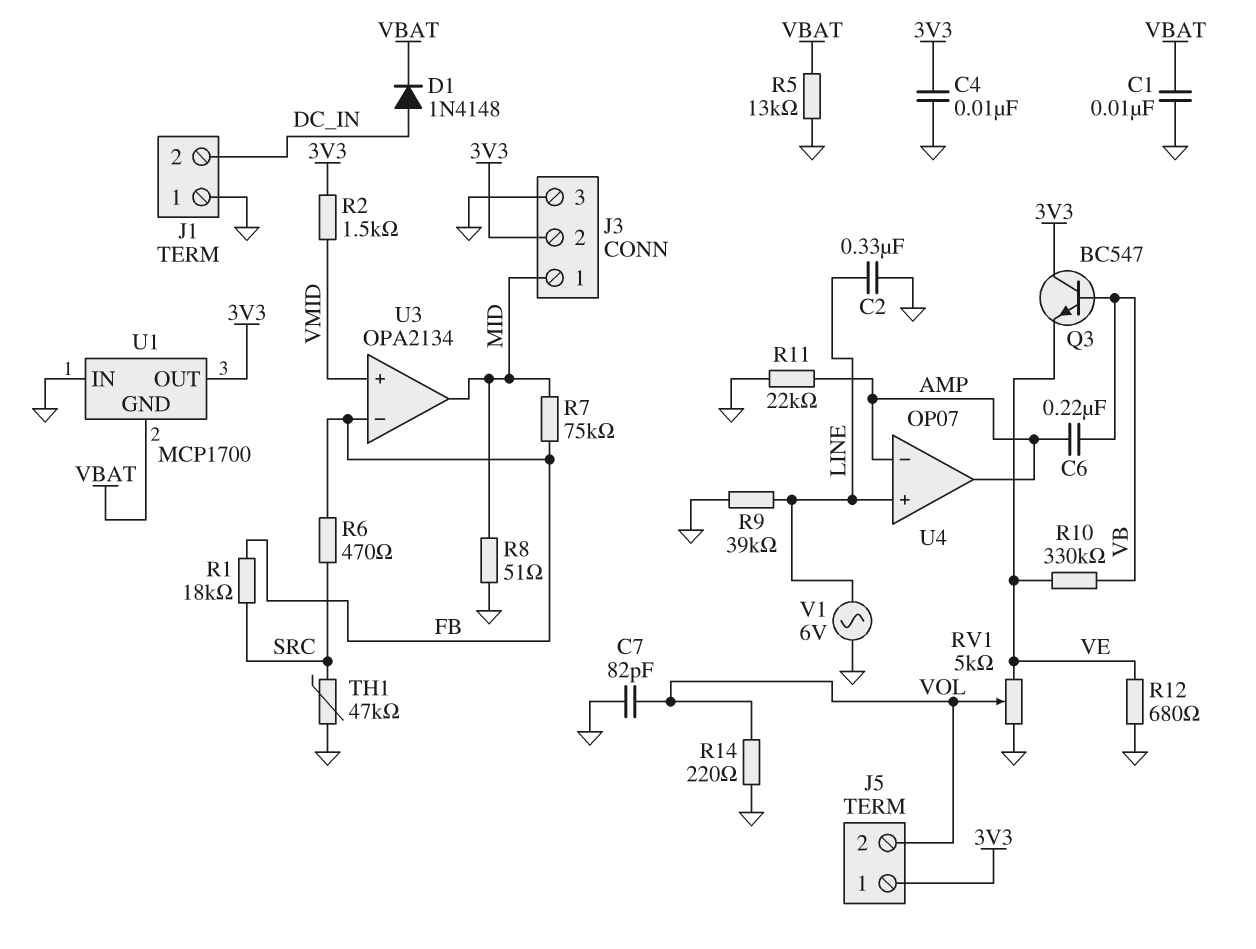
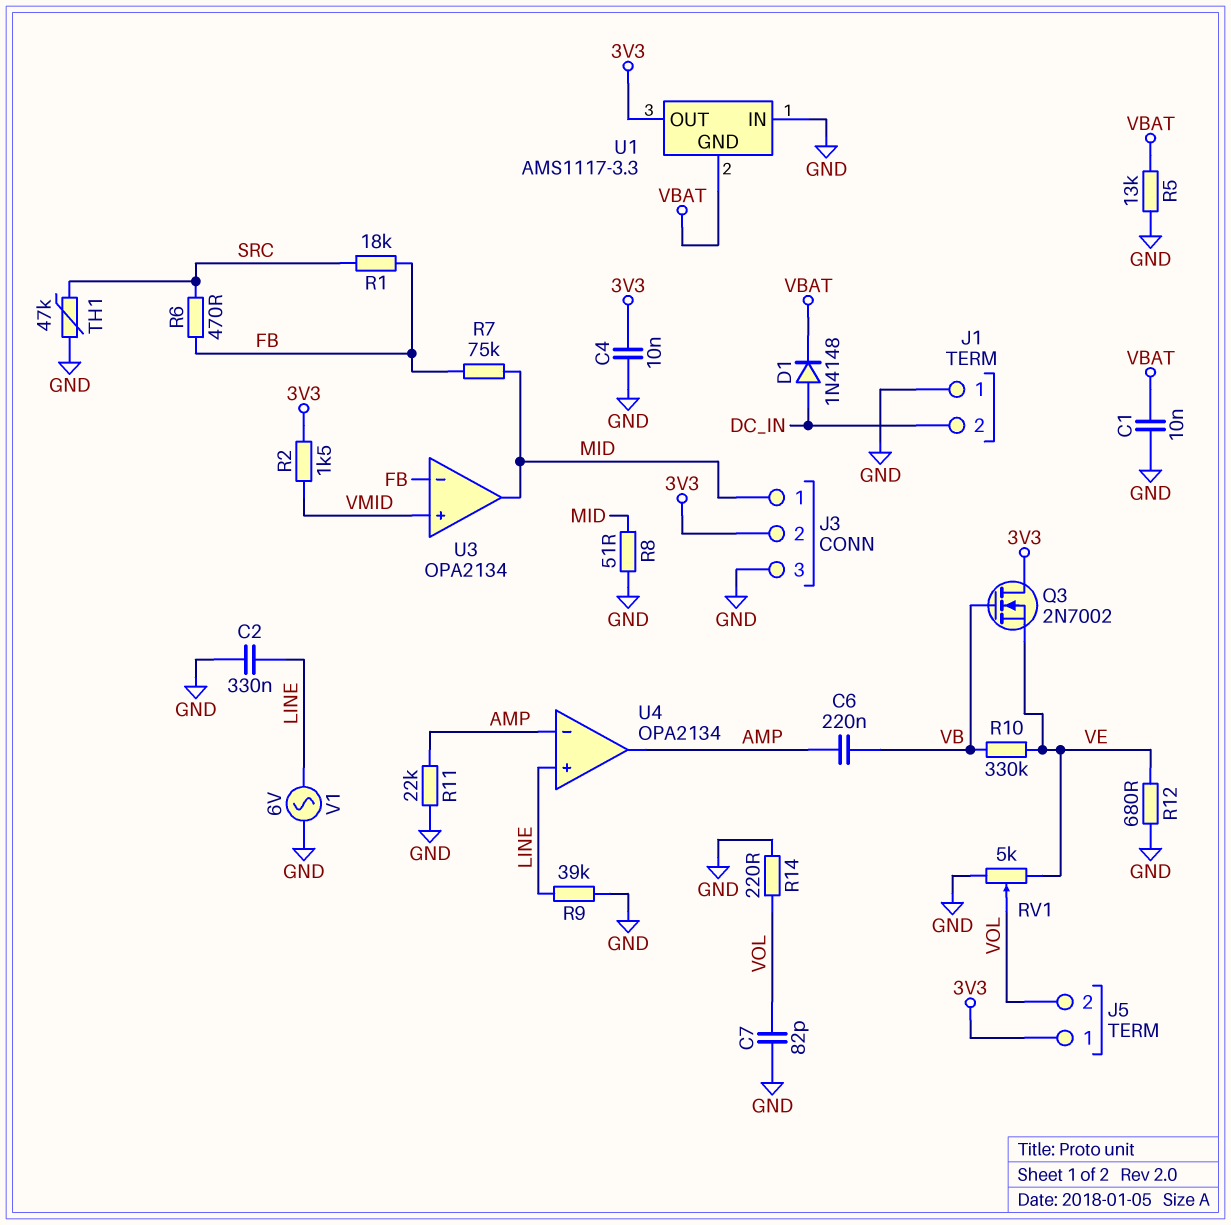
Q3: NPN BC547 (B VB, C 3V3, E VE) -> NMOS 2N7002 (G VB, D 3V3, S VE)
U1: MCP1700 -> AMS1117-3.3
U4: OP07 -> OPA2134

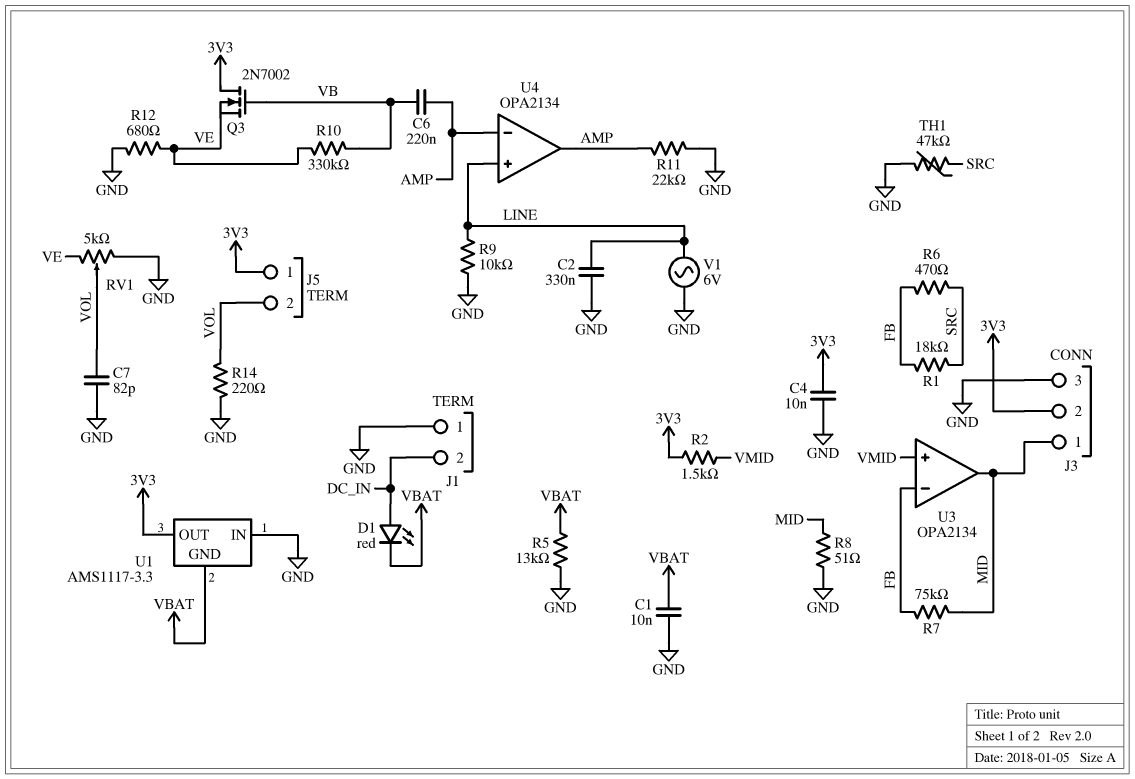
D1: diode 1N4148 (A DC_IN, K VBAT) -> LED red (A DC_IN, K VBAT)
R9: 39k (GND, LINE) -> 10k (GND, LINE)

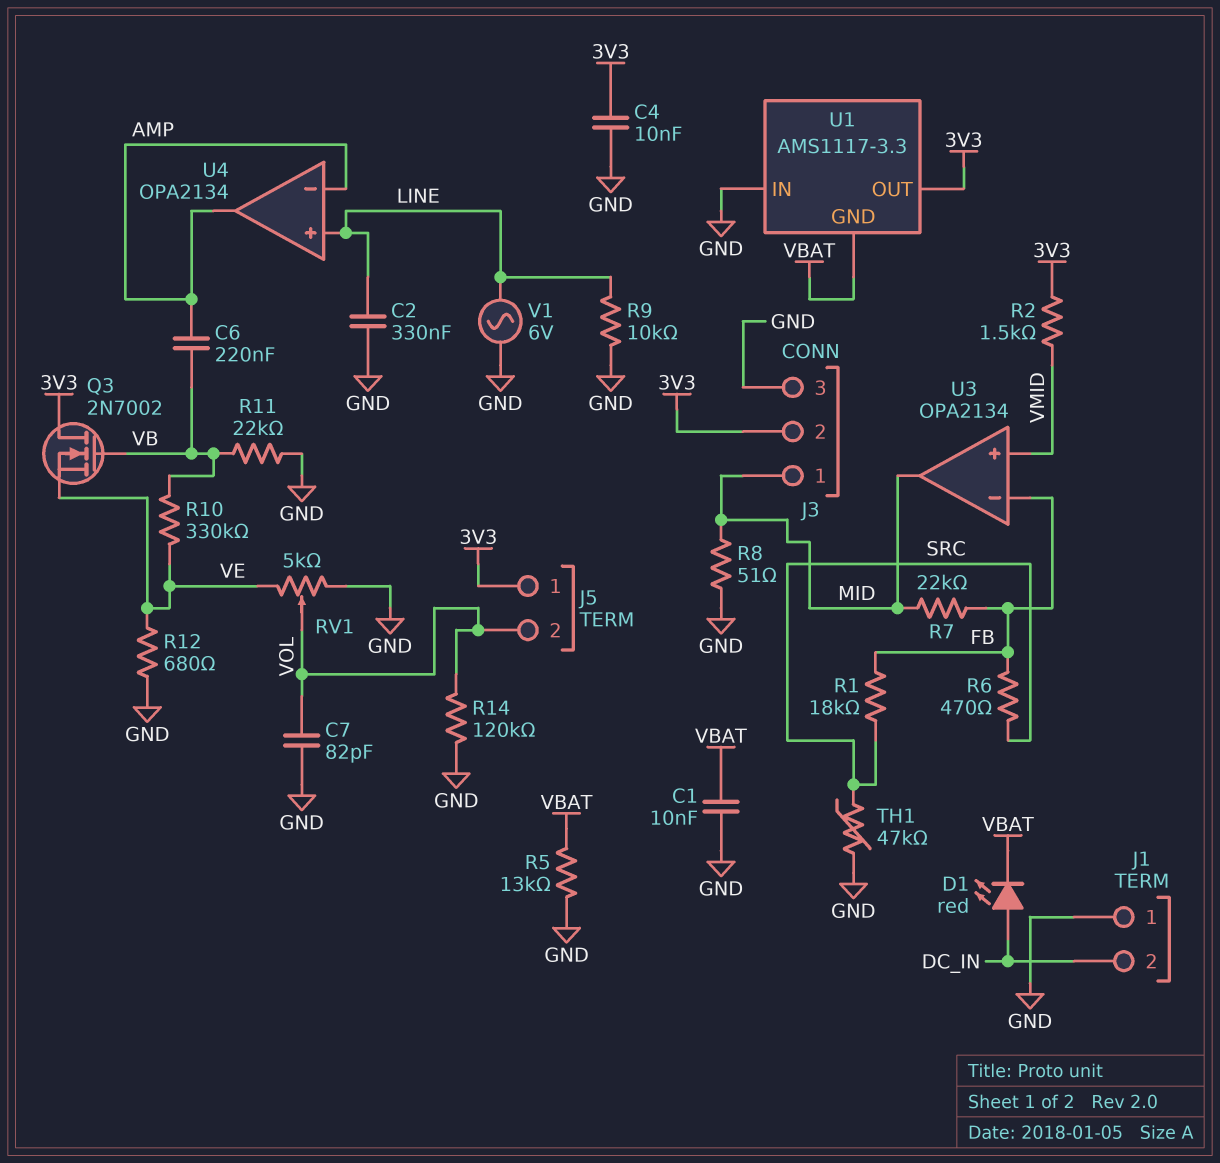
R7: 75k (FB, MID) -> 22k (FB, MID)
R11: 22k (AMP, GND) -> 22k (GND, VB)
R14: 220 (GND, VOL) -> 120k (GND, VOL)

